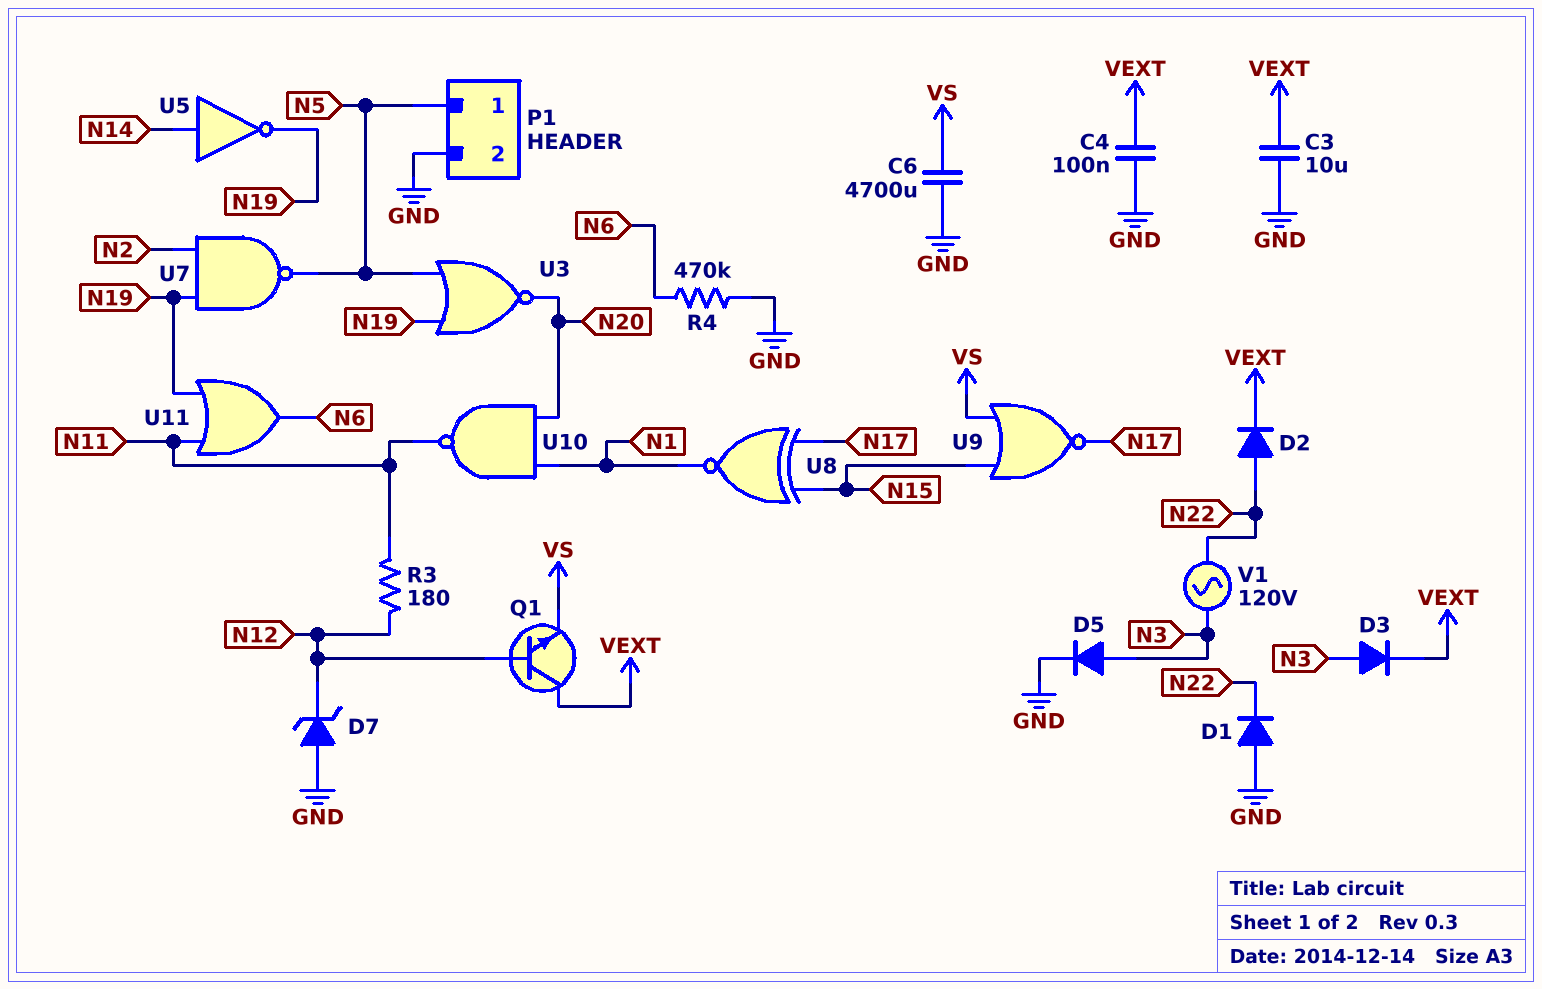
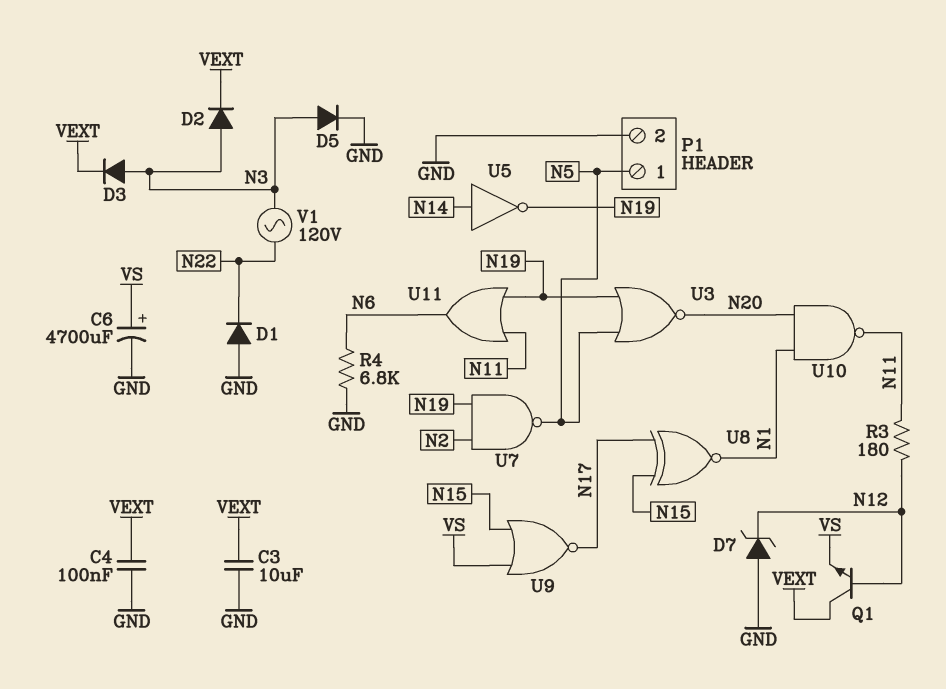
C6: 4700uF (GND, VS) -> 4700uF (plus VS, minus GND)
D2: diode (A N22, K VEXT) -> diode (A N3, K VEXT)
R4: 470k (GND, N6) -> 6.8k (GND, N6)

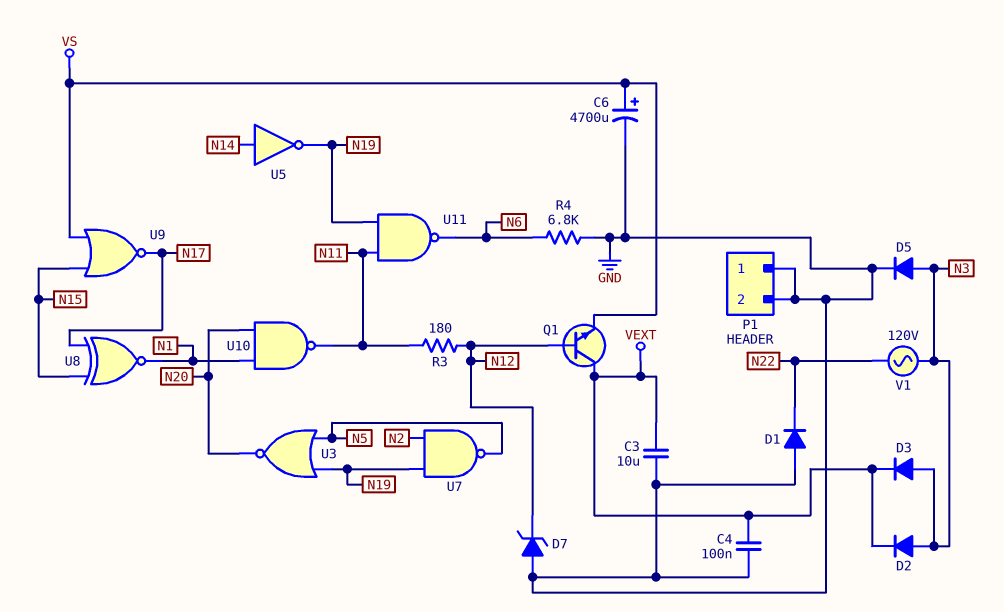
P1 pin 1: N5 -> GND
U11: OR (in N11, in N19, out N6) -> NAND (in N11, in N19, out N6)

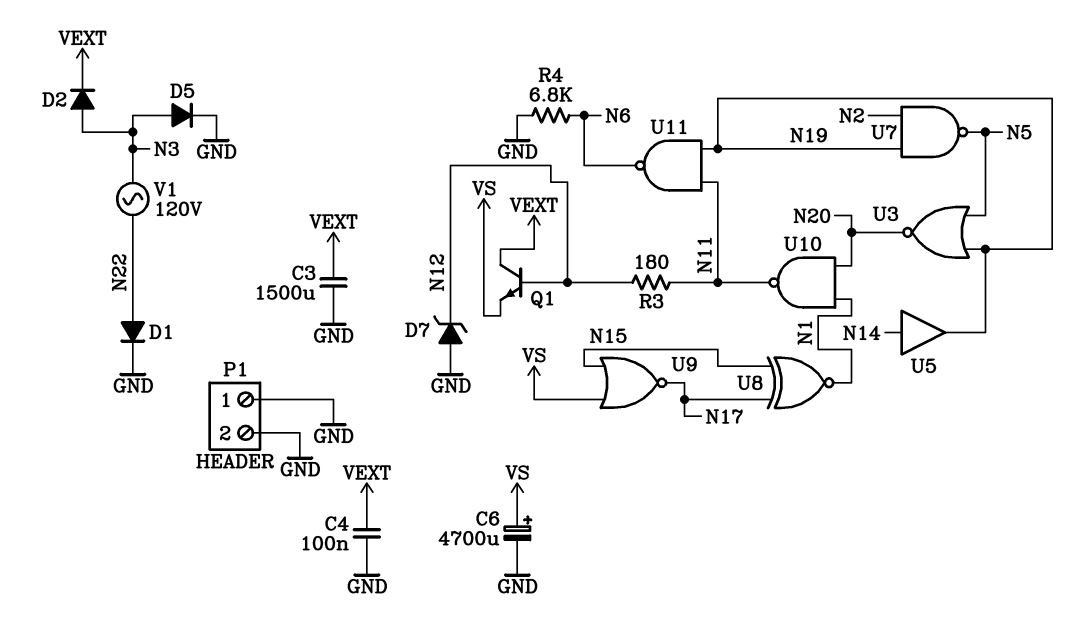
C3: 10uF (GND, VEXT) -> 1500uF (GND, VEXT)
D1: diode (A GND, K N22) -> diode (A N22, K GND)
D3: diode (A N3, K VEXT) -> none
U5: NOT (in N14, out N19) -> buffer (in N14, out N19)

